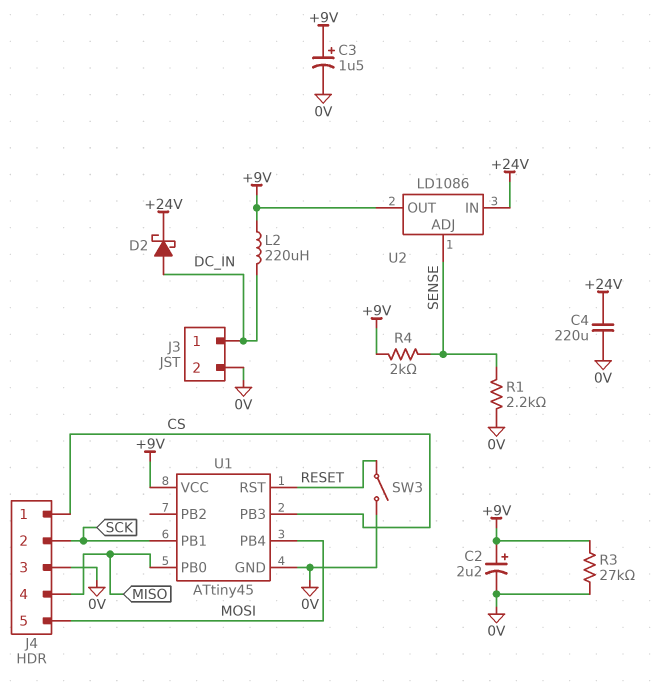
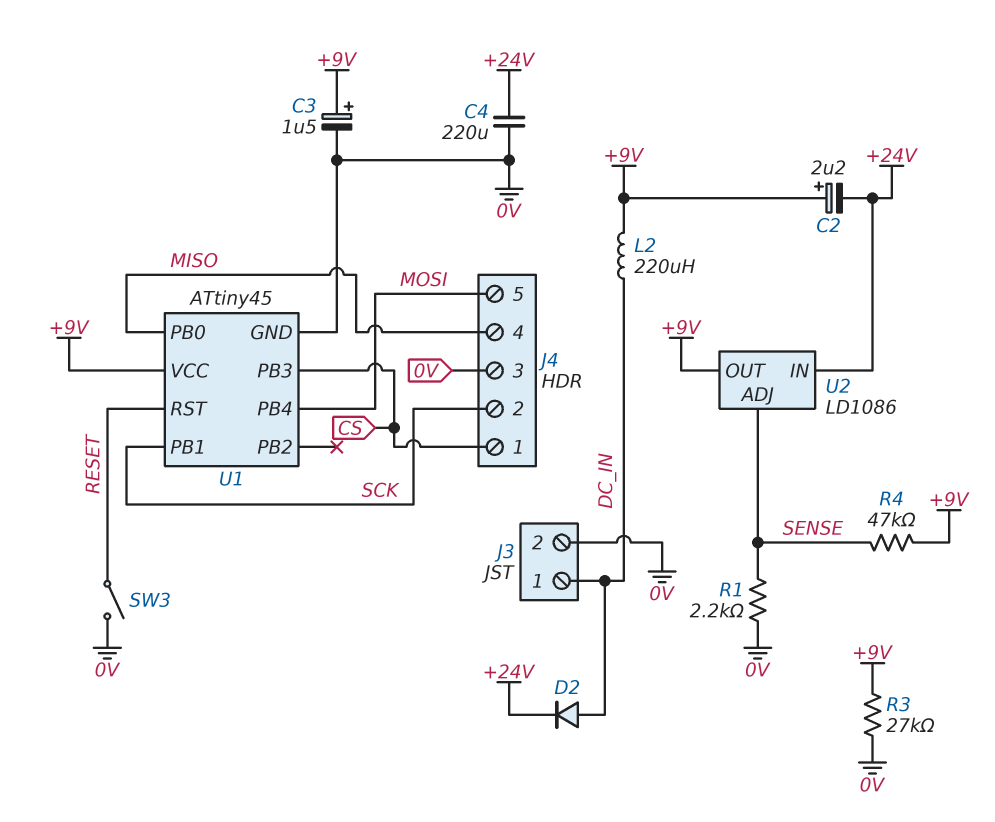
C2: 2.2uF (plus +9V, minus 0V) -> 2.2uF (plus +9V, minus +24V)
D2: schottky (A DC_IN, K +24V) -> diode (A DC_IN, K +24V)
R4: 2k (+9V, SENSE) -> 47k (+9V, SENSE)

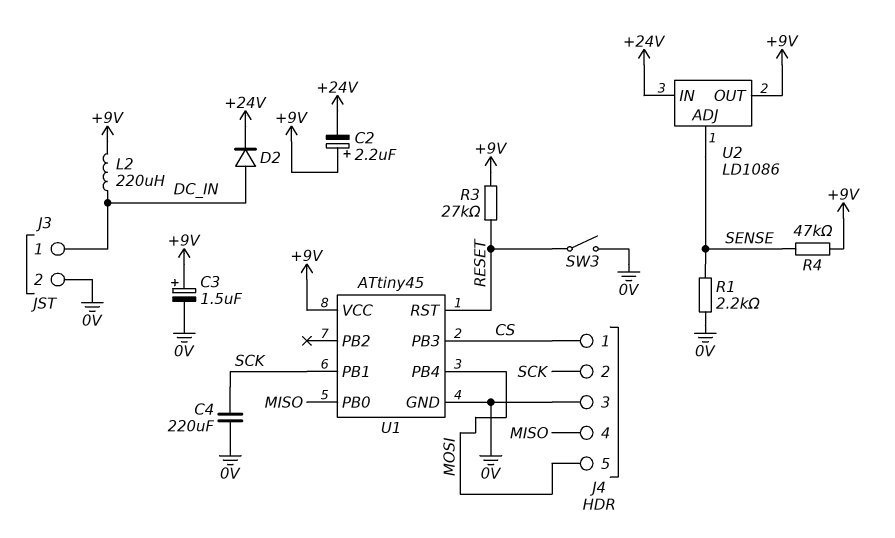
C4: 220uF (+24V, 0V) -> 220uF (0V, SCK)
R3: 27k (+9V, 0V) -> 27k (+9V, RESET)

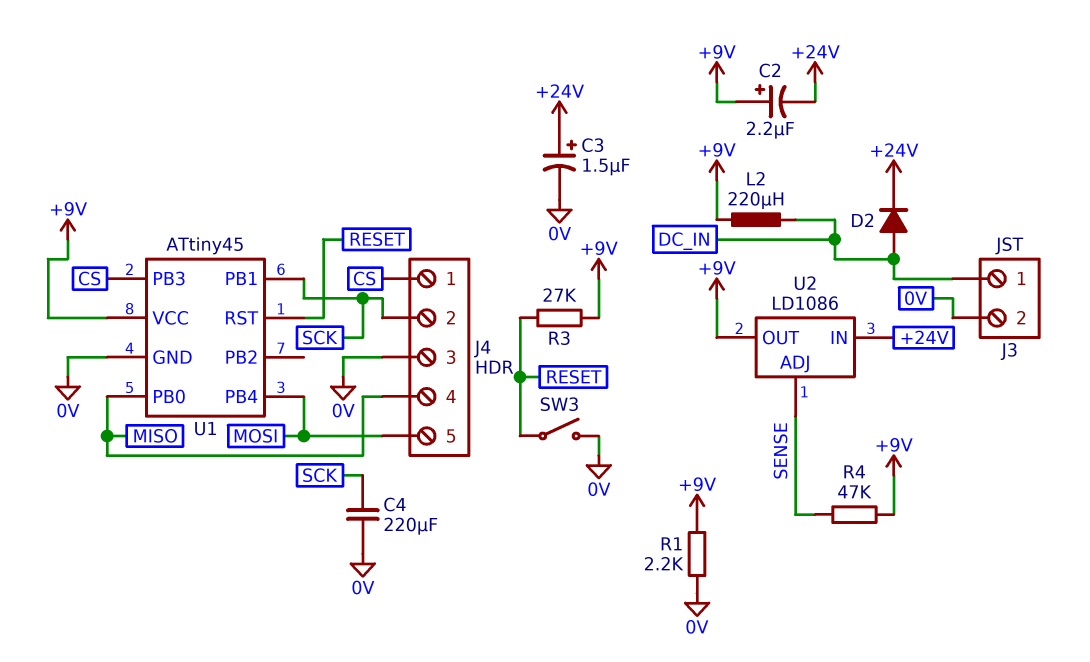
C3: 1.5uF (plus +9V, minus 0V) -> 1.5uF (plus +24V, minus 0V)
R1: 2.2k (0V, SENSE) -> 2.2k (+9V, 0V)

